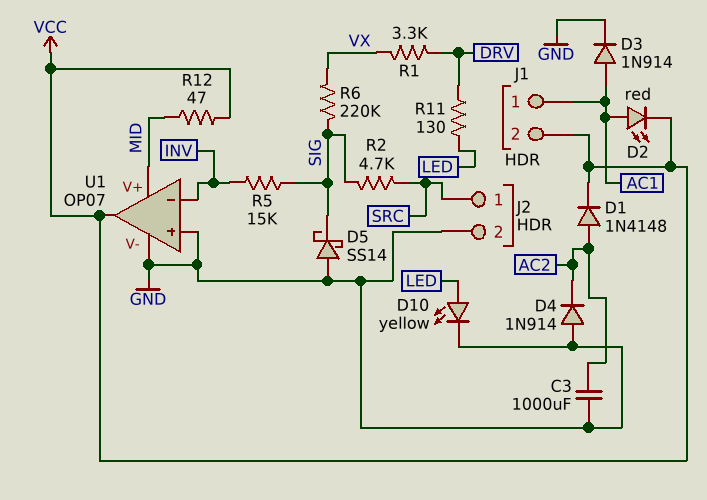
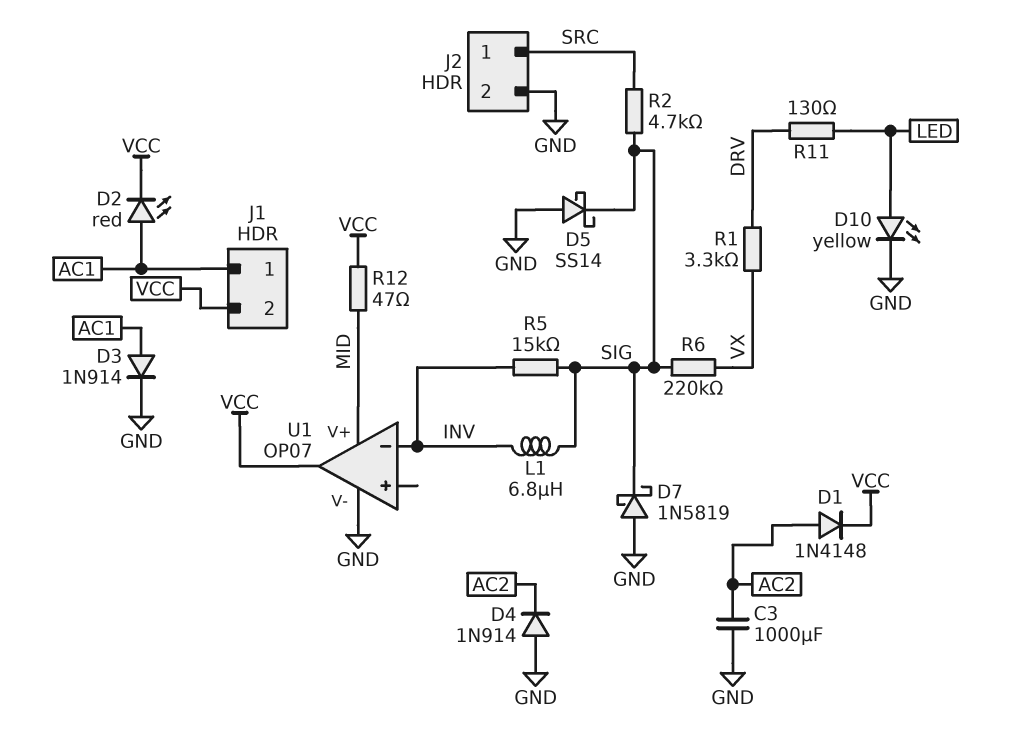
D7: none -> schottky 1N5819 (A GND, K SIG)
L1: none -> 6.8uH (INV, SIG)
U1 pin in+: GND -> none

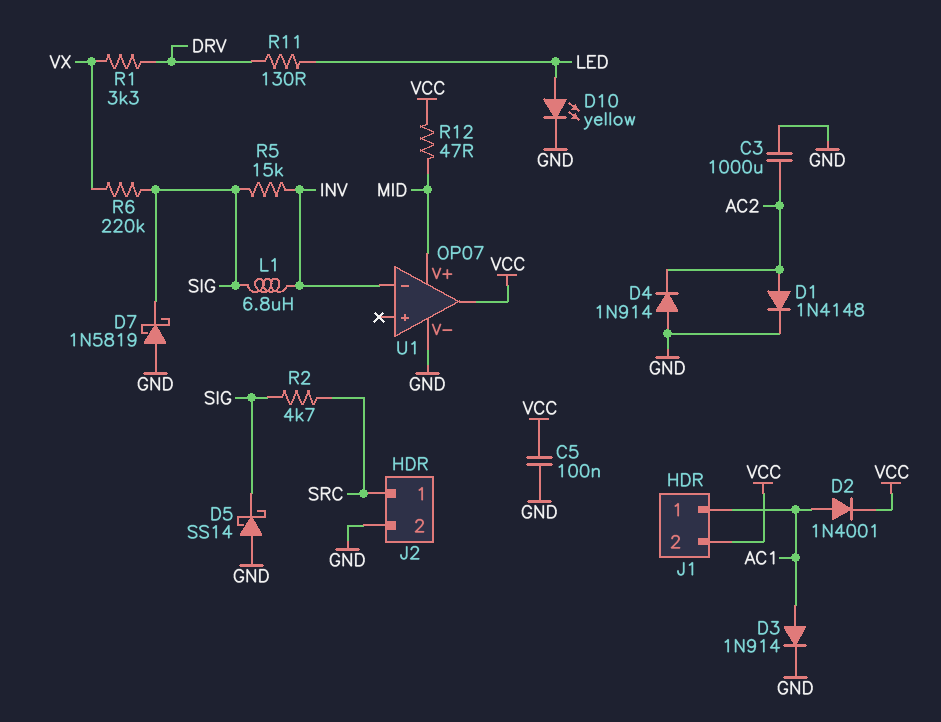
C5: none -> 100nF (GND, VCC)
D1: diode 1N4148 (A AC2, K VCC) -> diode 1N4148 (A AC2, K GND)
D2: LED red (A AC1, K VCC) -> diode 1N4001 (A AC1, K VCC)

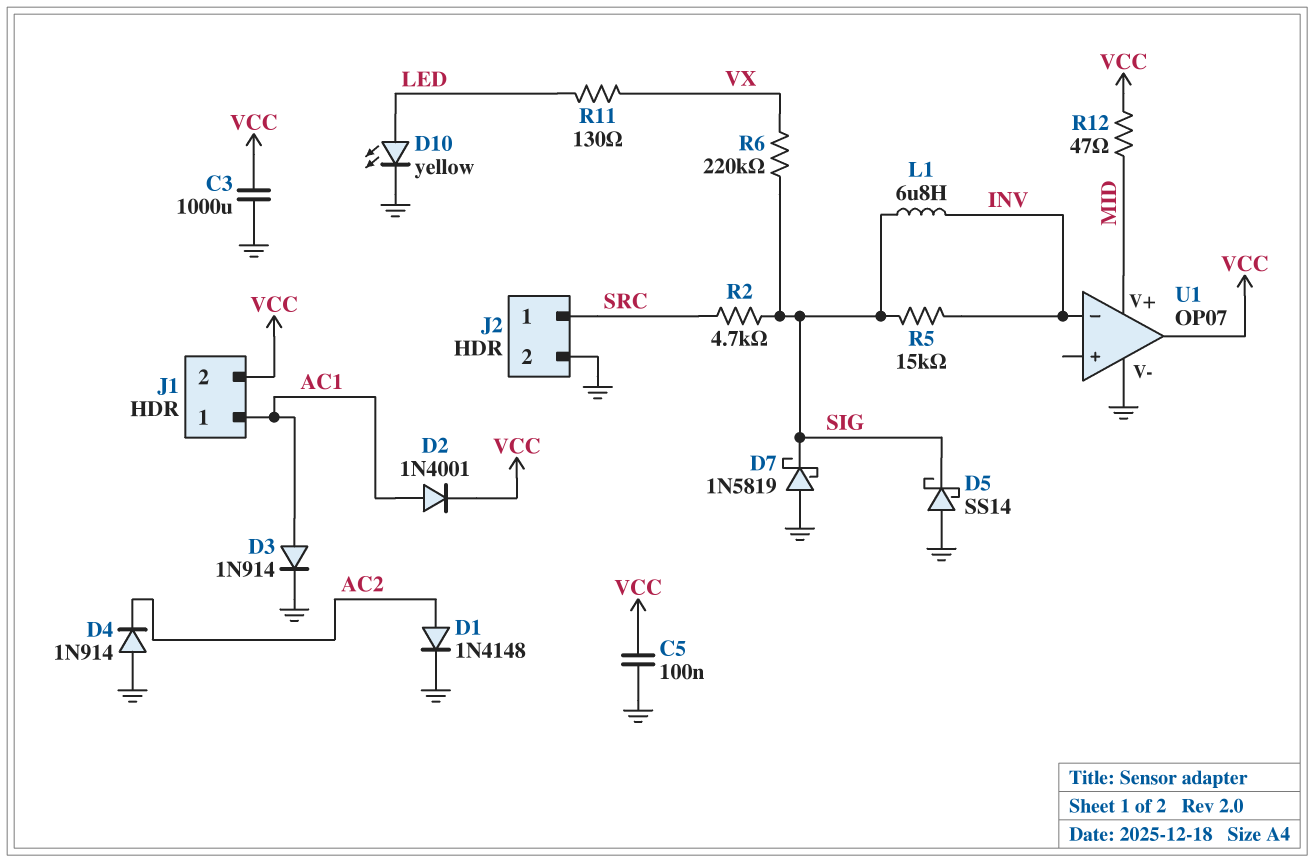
C3: 1000uF (AC2, GND) -> 1000uF (GND, VCC)
R1: 3.3k (DRV, VX) -> none
R11: 130 (DRV, LED) -> 130 (LED, VX)

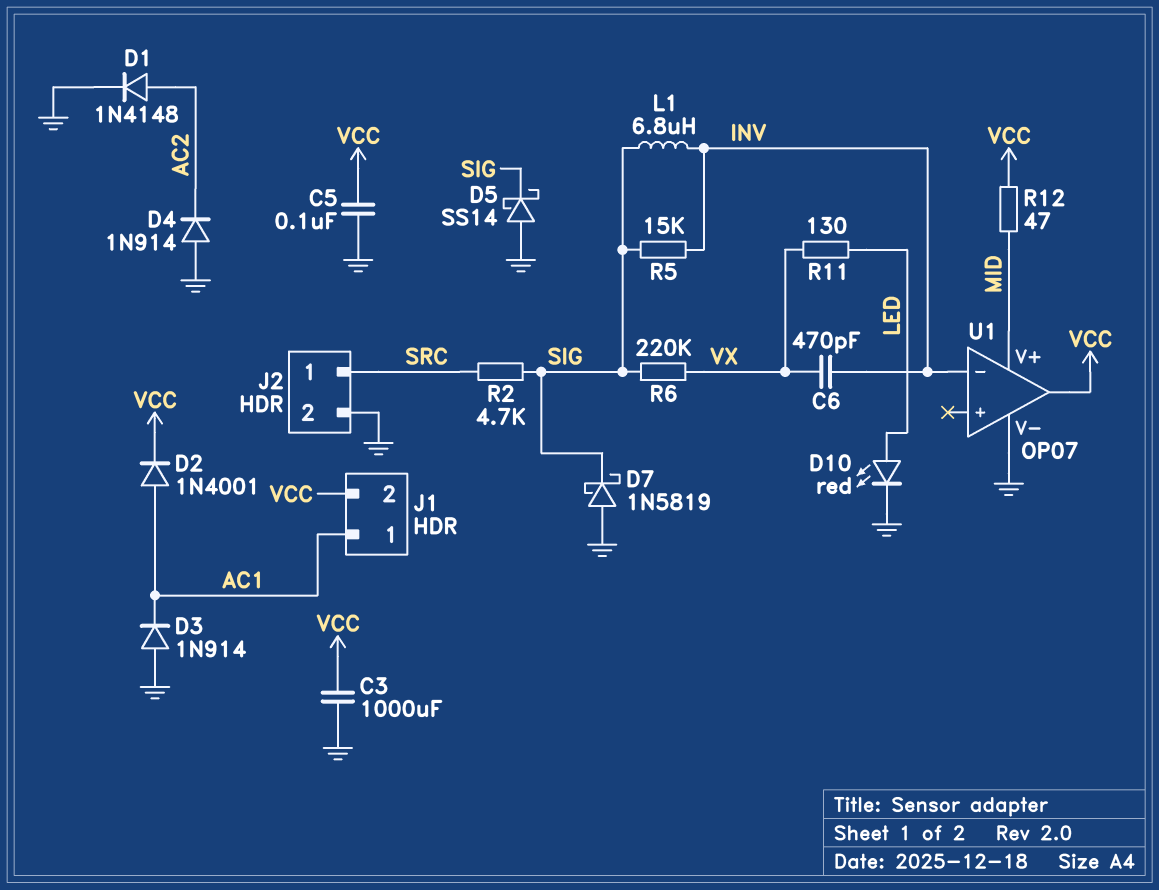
C6: none -> 470pF (INV, VX)
D3: diode 1N914 (A AC1, K GND) -> diode 1N914 (A GND, K AC1)
D10: LED yellow (A LED, K GND) -> LED red (A LED, K GND)

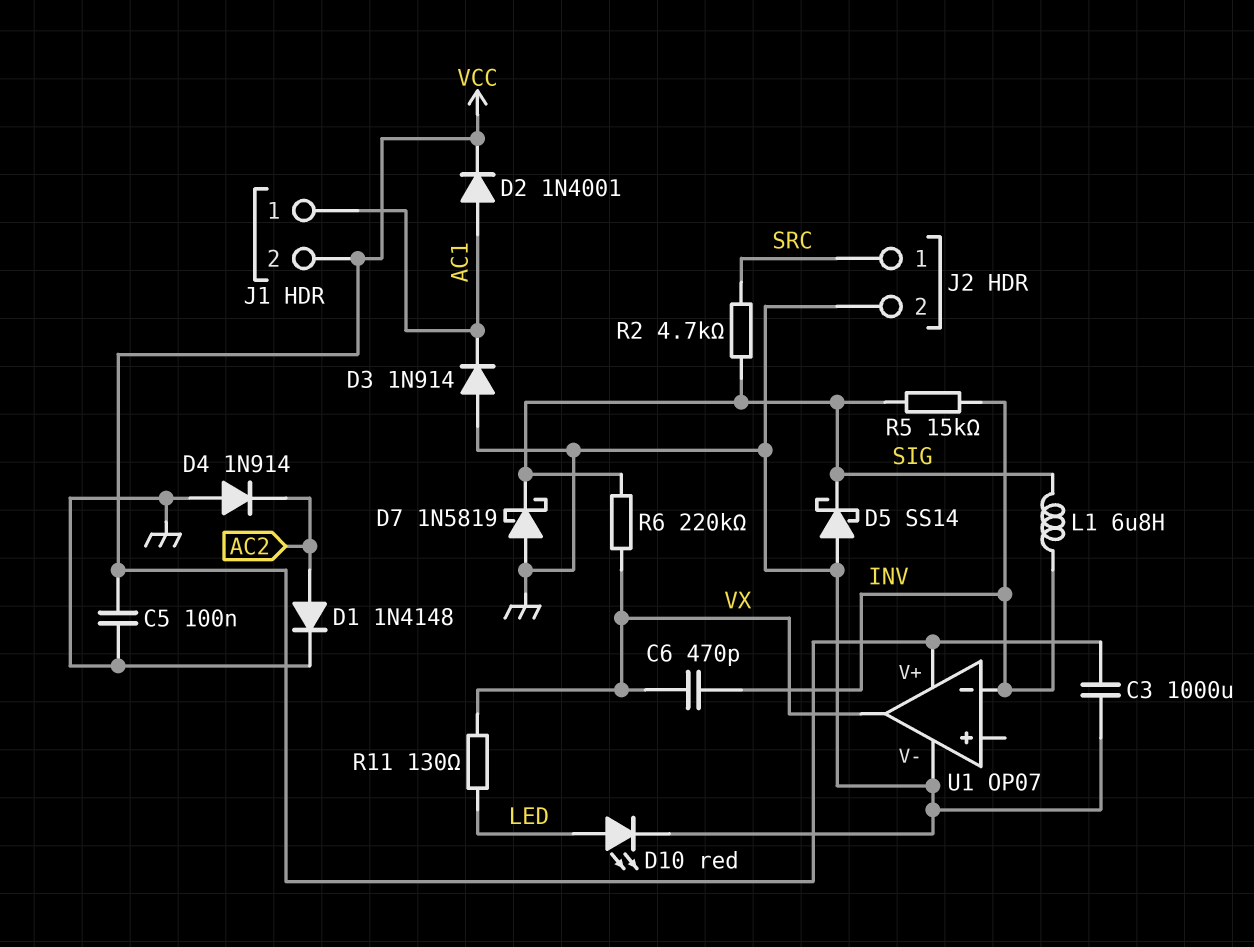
R12: 47 (MID, VCC) -> none
U1 pin V+: MID -> VCC
U1 pin out: VCC -> VX

